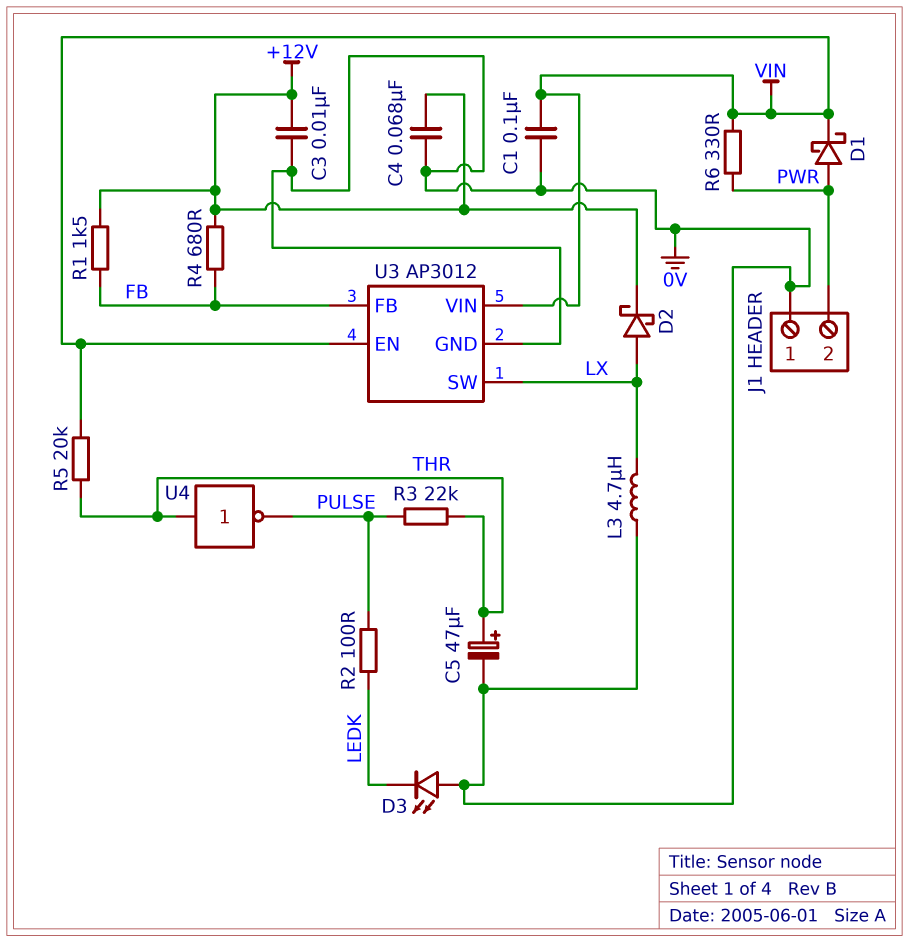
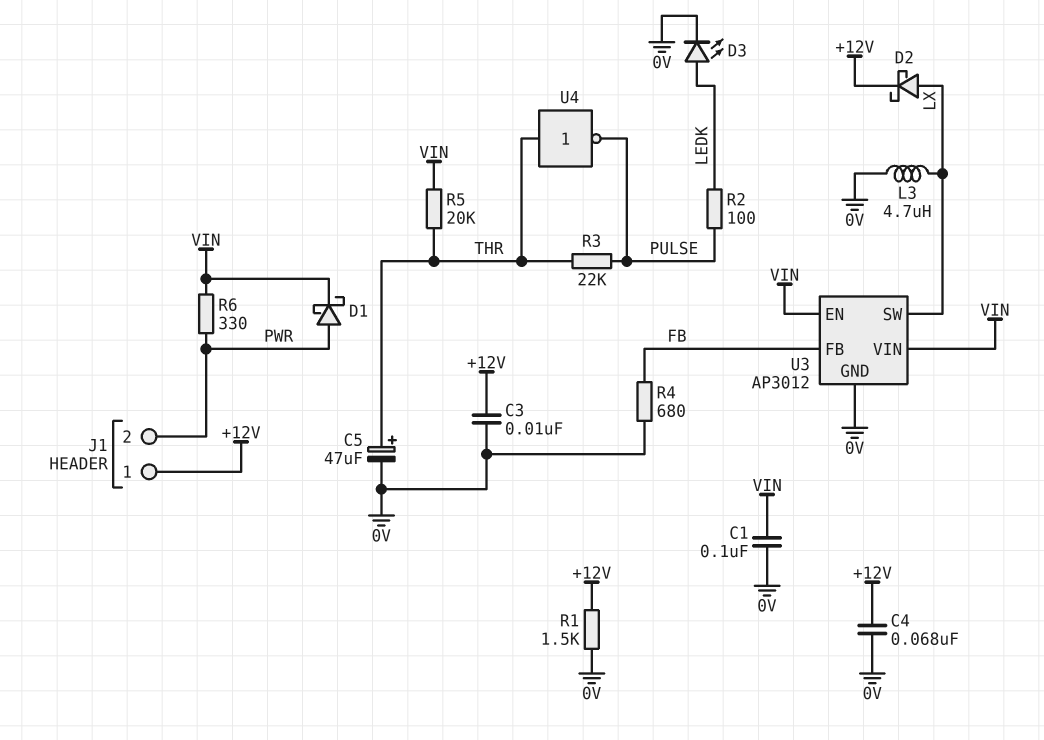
D3: LED (A 0V, K LEDK) -> LED (A LEDK, K 0V)
J1 pin 1: 0V -> +12V
R1: 1.5k (+12V, FB) -> 1.5k (+12V, 0V)
R4: 680 (+12V, FB) -> 680 (0V, FB)

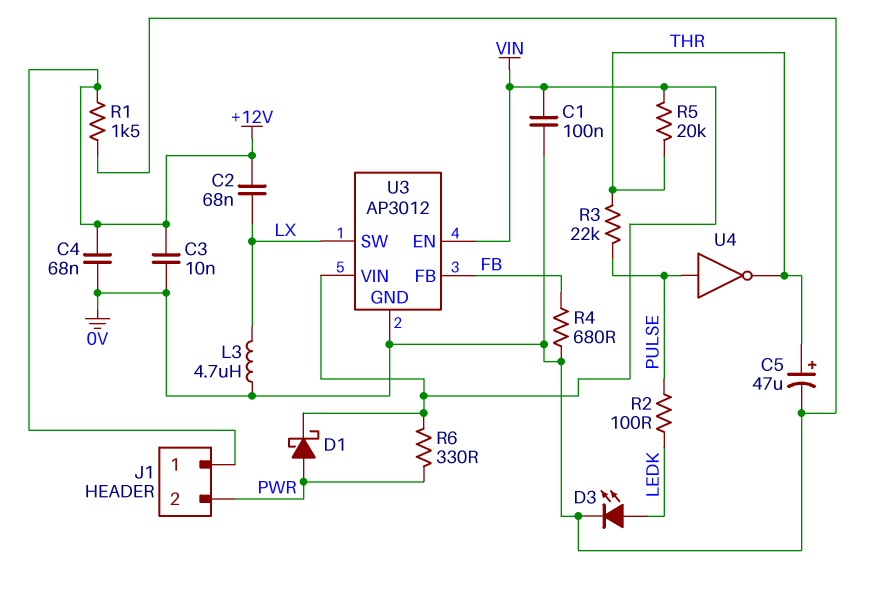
C2: none -> 68nF (+12V, LX)
D2: schottky (A LX, K +12V) -> none
U4: NOT (in THR, out PULSE) -> NOT (in PULSE, out THR)

